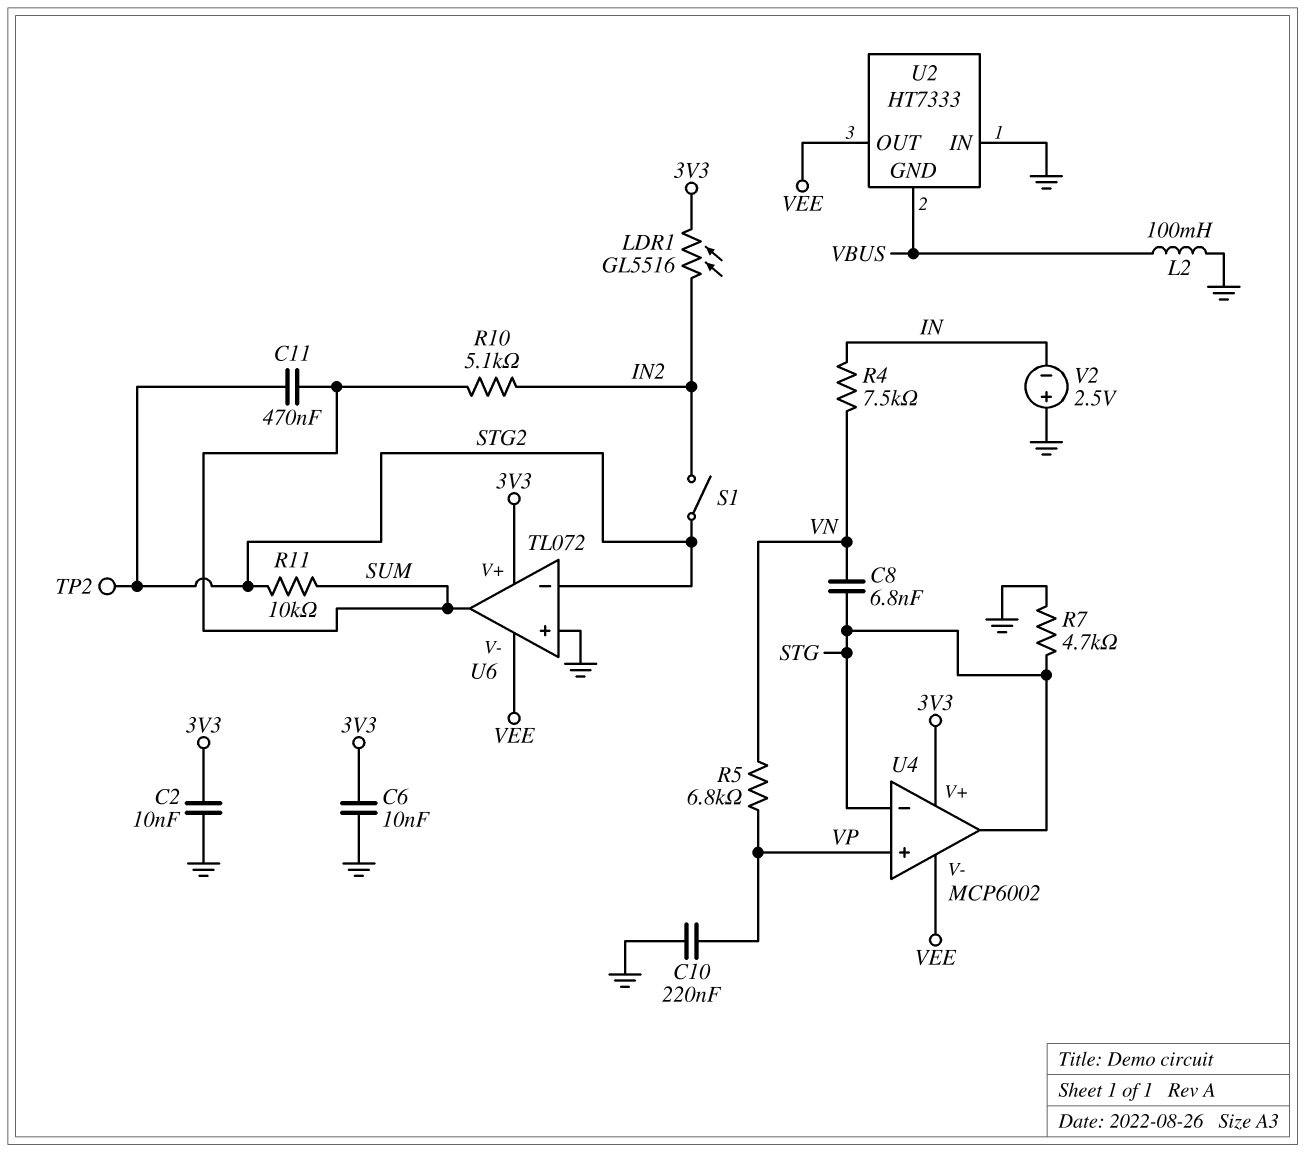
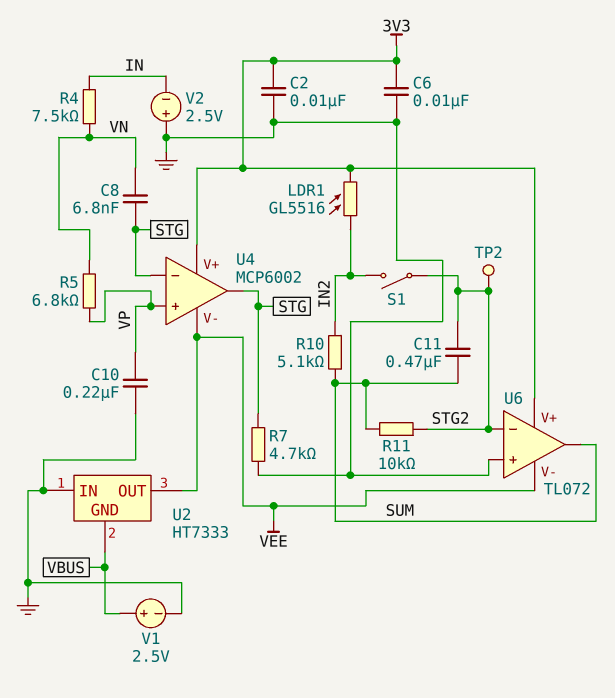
L2: 100mH (GND, VBUS) -> none
V1: none -> 2.5V (plus VBUS, minus GND)

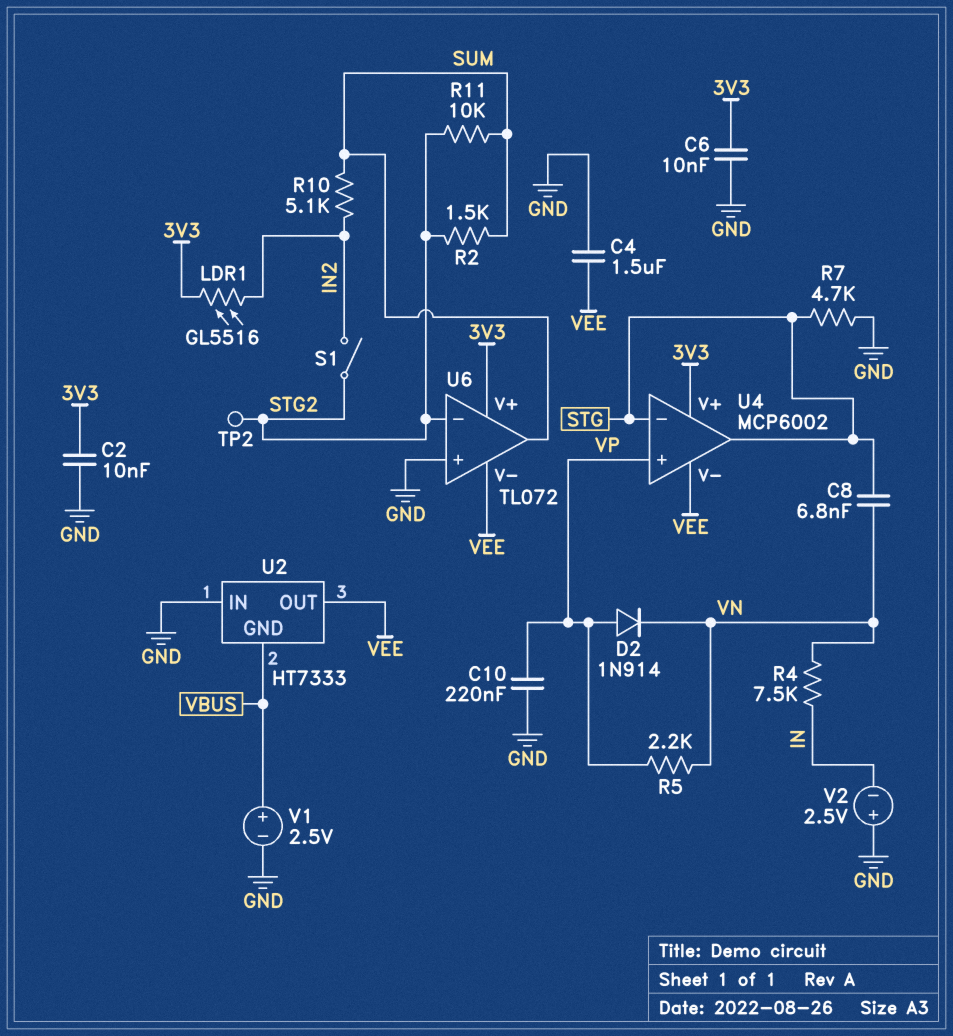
C4: none -> 1.5uF (GND, VEE)
C11: 470nF (STG2, SUM) -> none
D2: none -> diode 1N914 (A VP, K VN)
R2: none -> 1.5k (STG2, SUM)
R5: 6.8k (VN, VP) -> 2.2k (VN, VP)

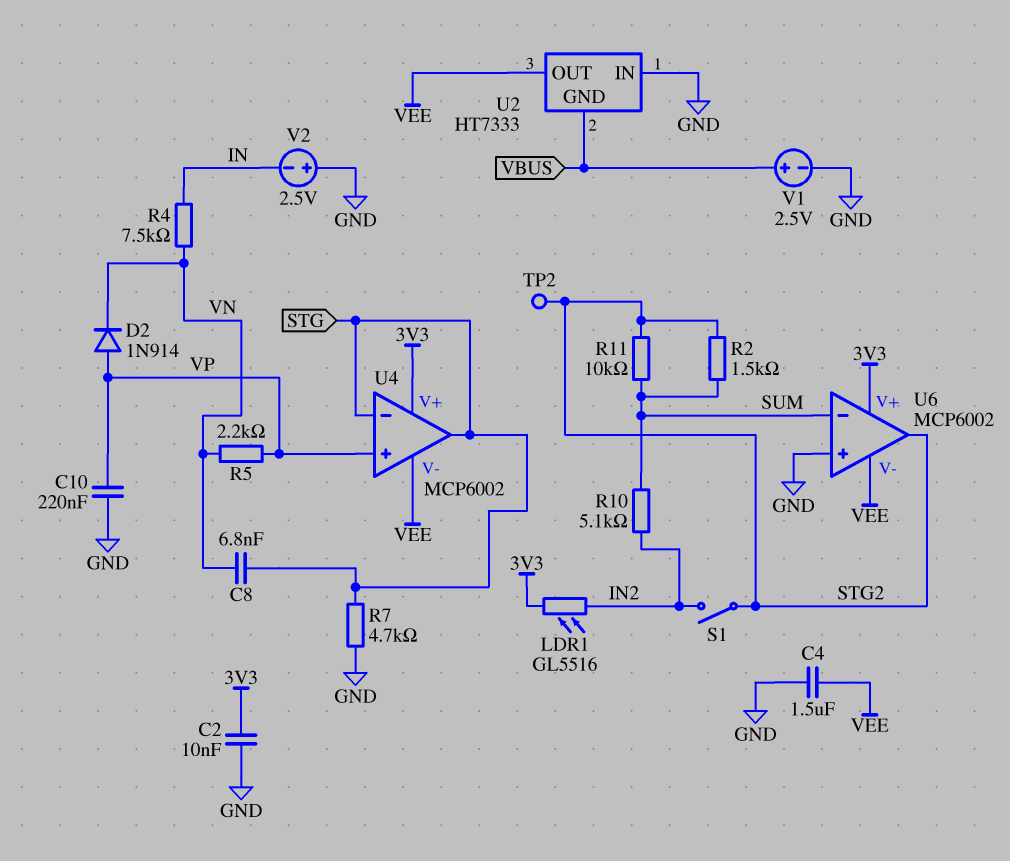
C6: 10nF (3V3, GND) -> none
U6: TL072 -> MCP6002
U6 pin in-: STG2 -> SUM
U6 pin out: SUM -> STG2

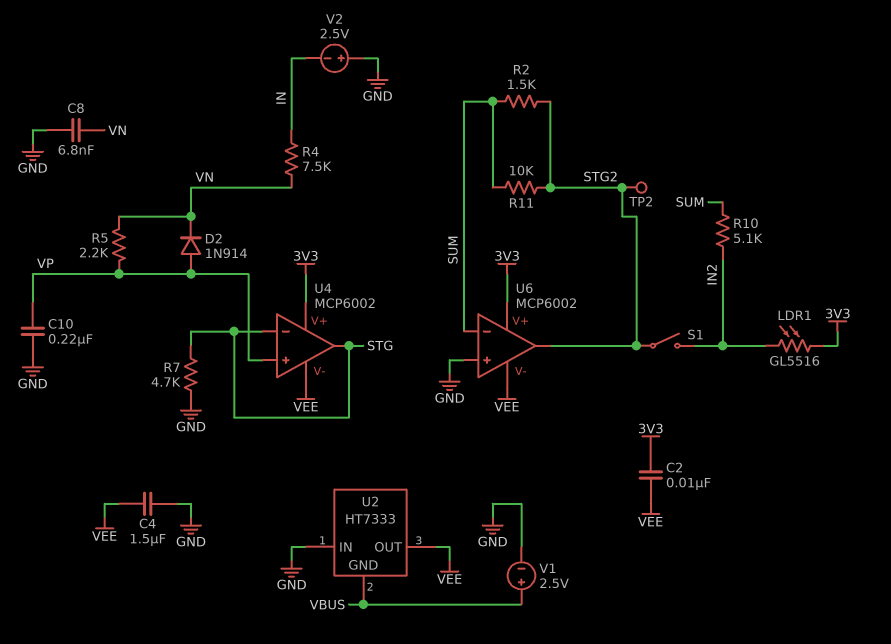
C2: 10nF (3V3, GND) -> 10nF (3V3, VEE)
C8: 6.8nF (STG, VN) -> 6.8nF (GND, VN)

